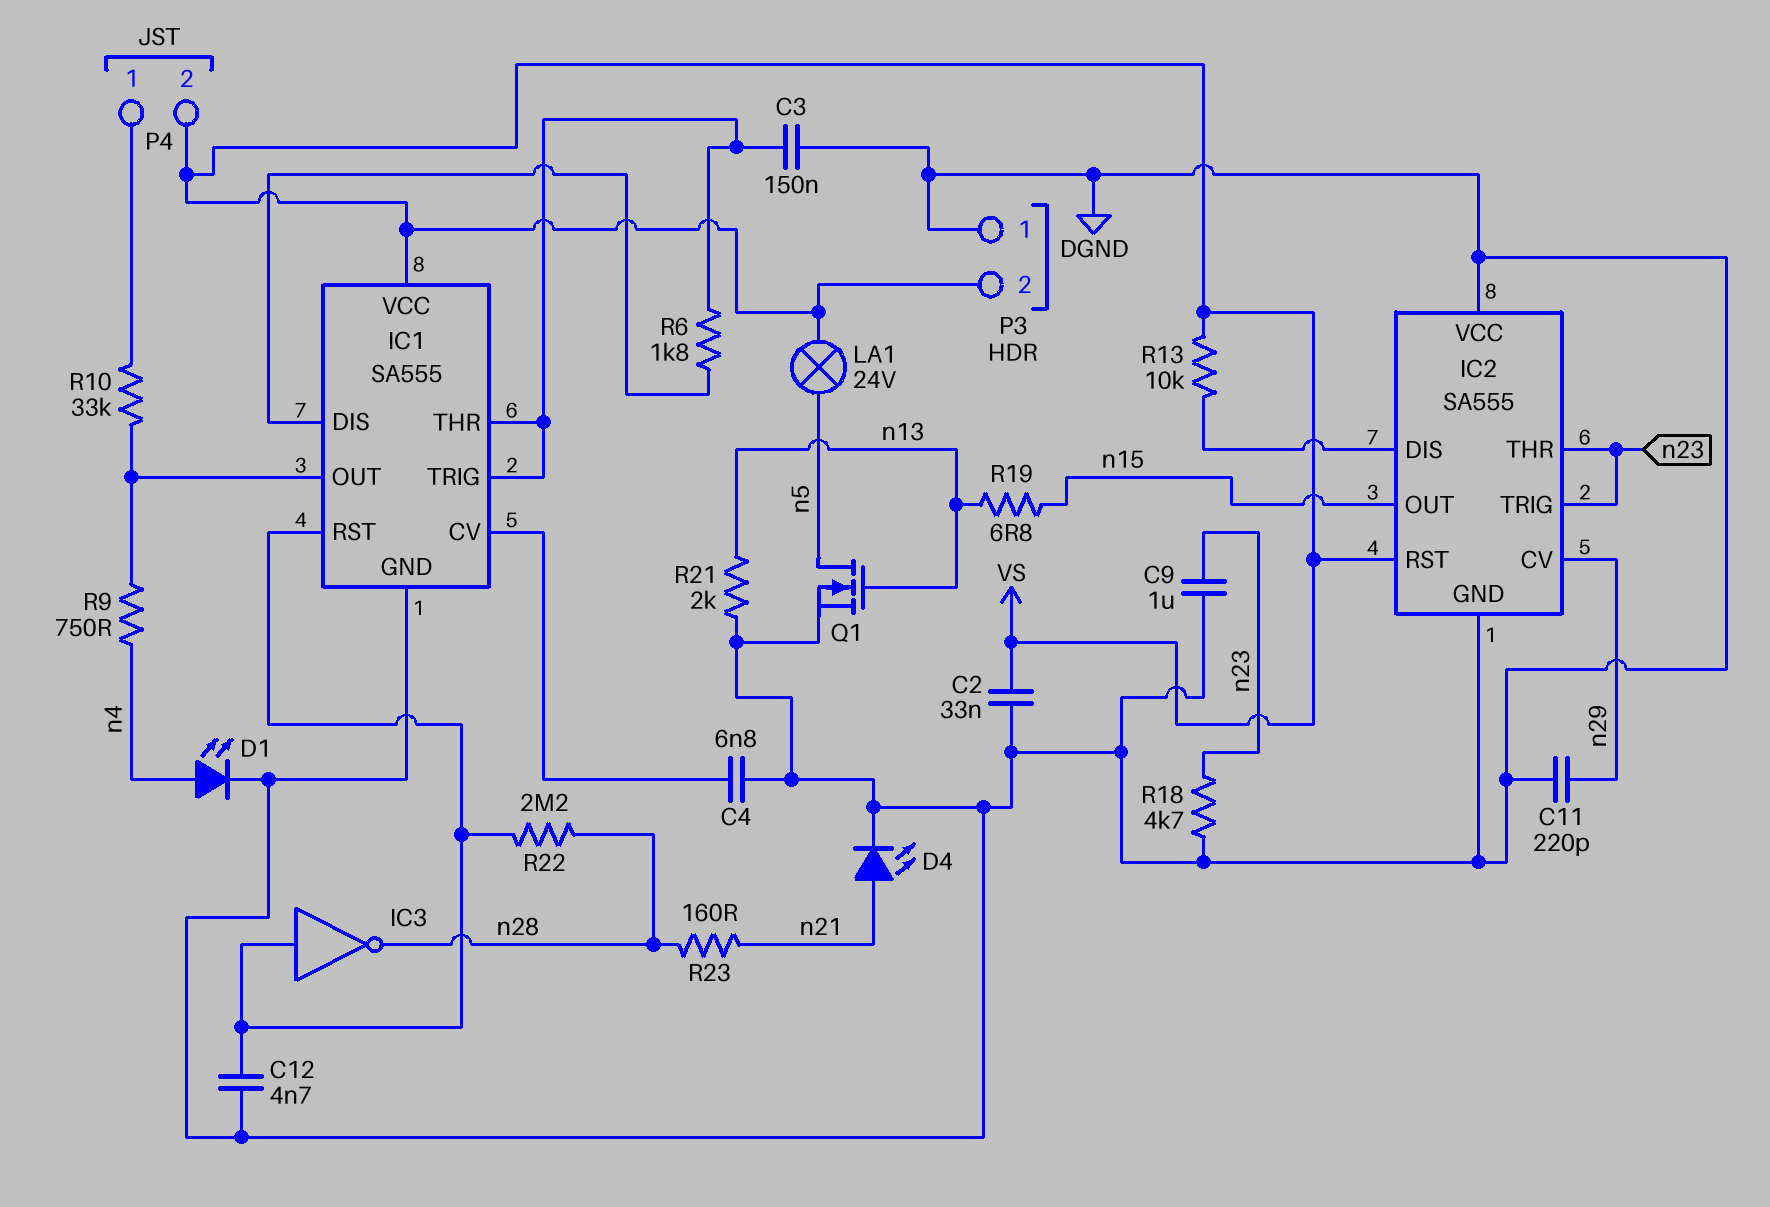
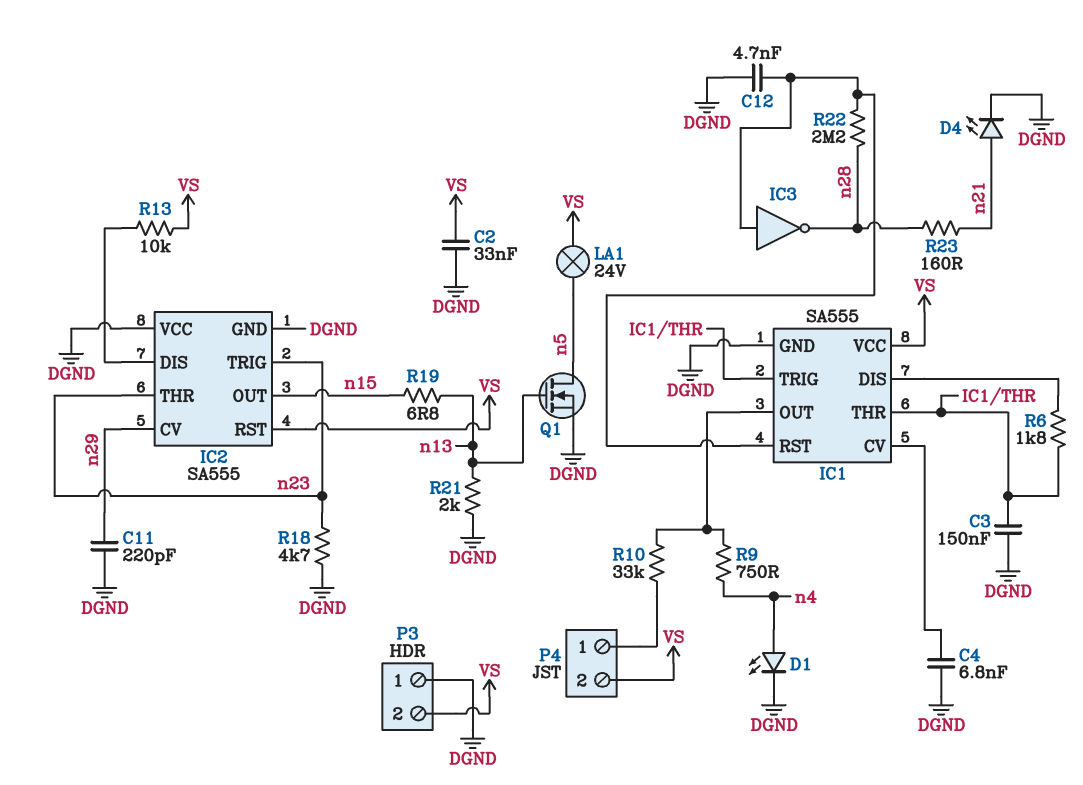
C9: 1uF (DGND, n23) -> none

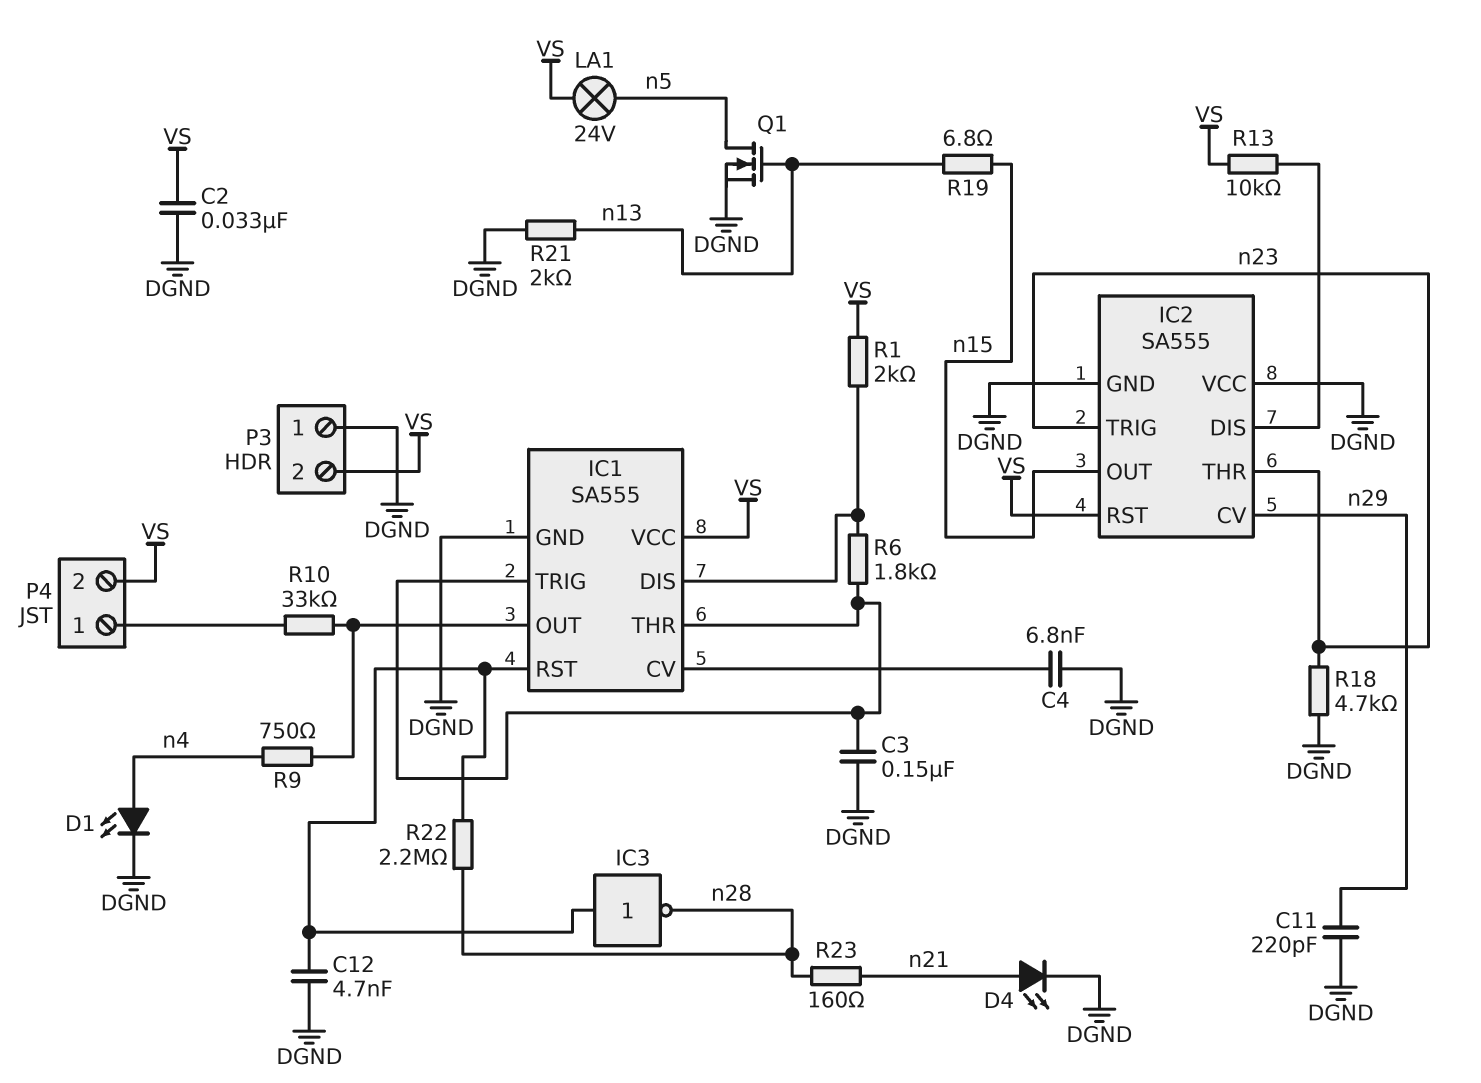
R1: none -> 2k (IC1/DIS, VS)

